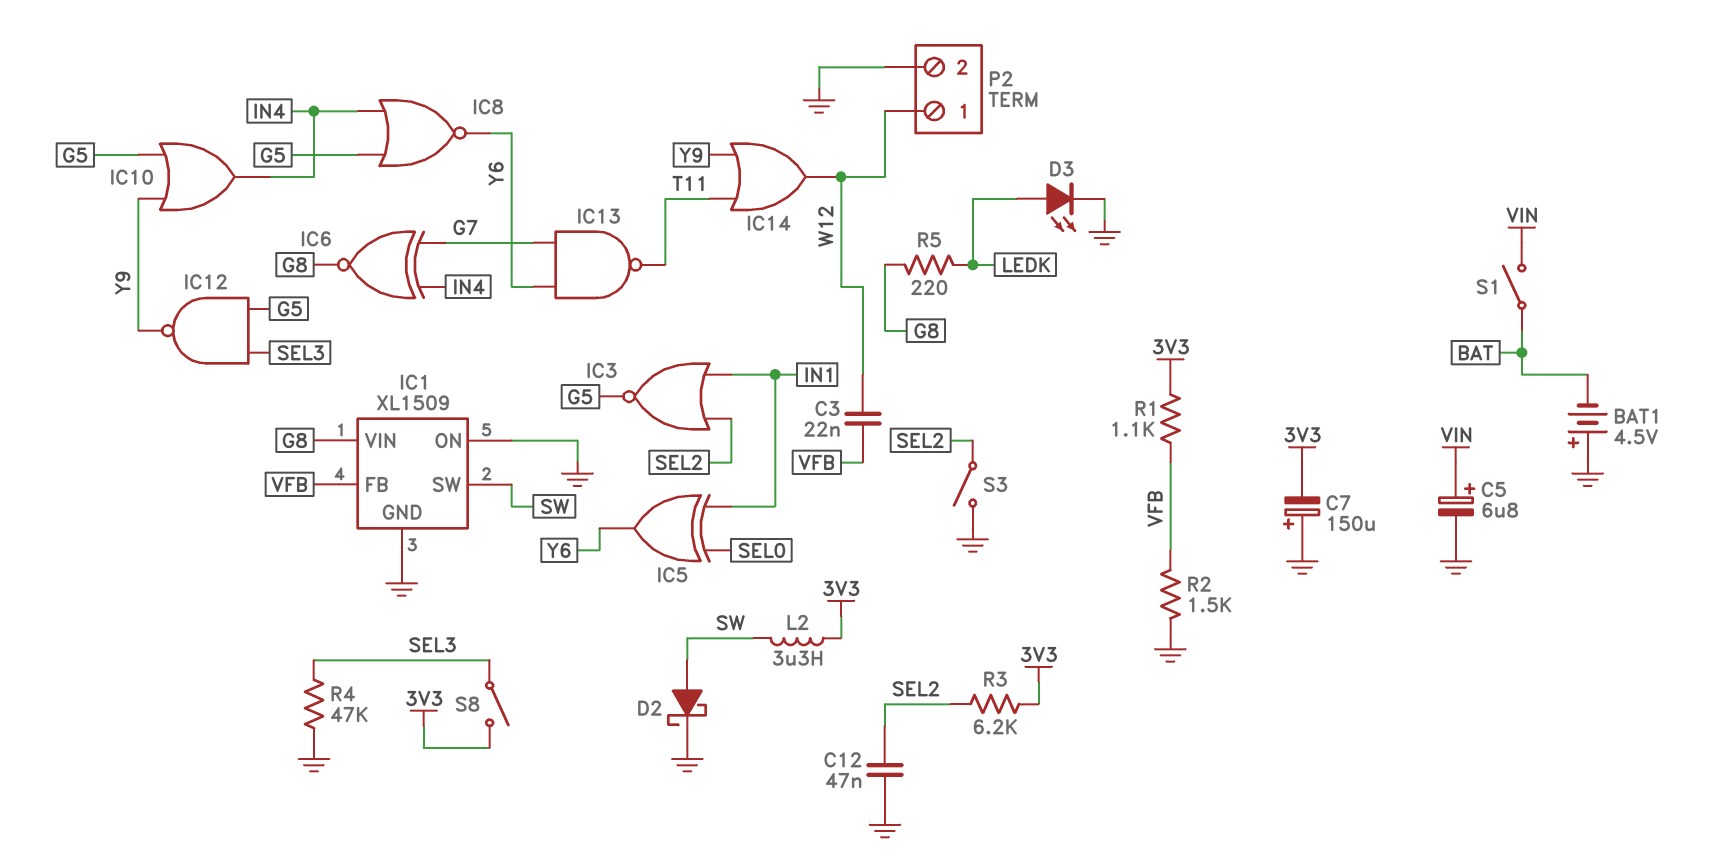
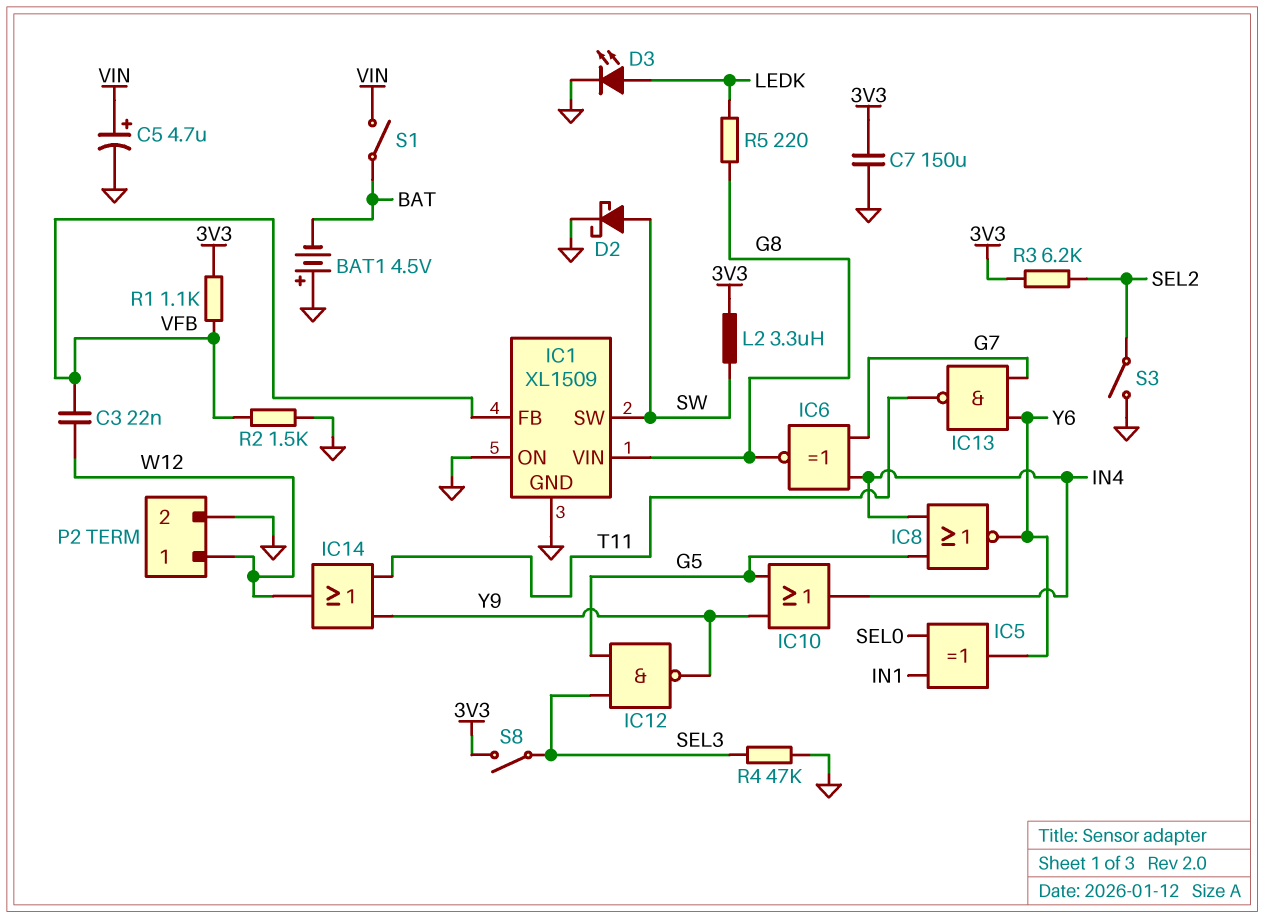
C5: 6.8uF (plus VIN, minus GND) -> 4.7uF (plus VIN, minus GND)
C7: 150uF (plus GND, minus 3V3) -> 150uF (3V3, GND)
C12: 47nF (GND, SEL2) -> none
IC3: NOR (in IN1, in SEL2, out G5) -> none

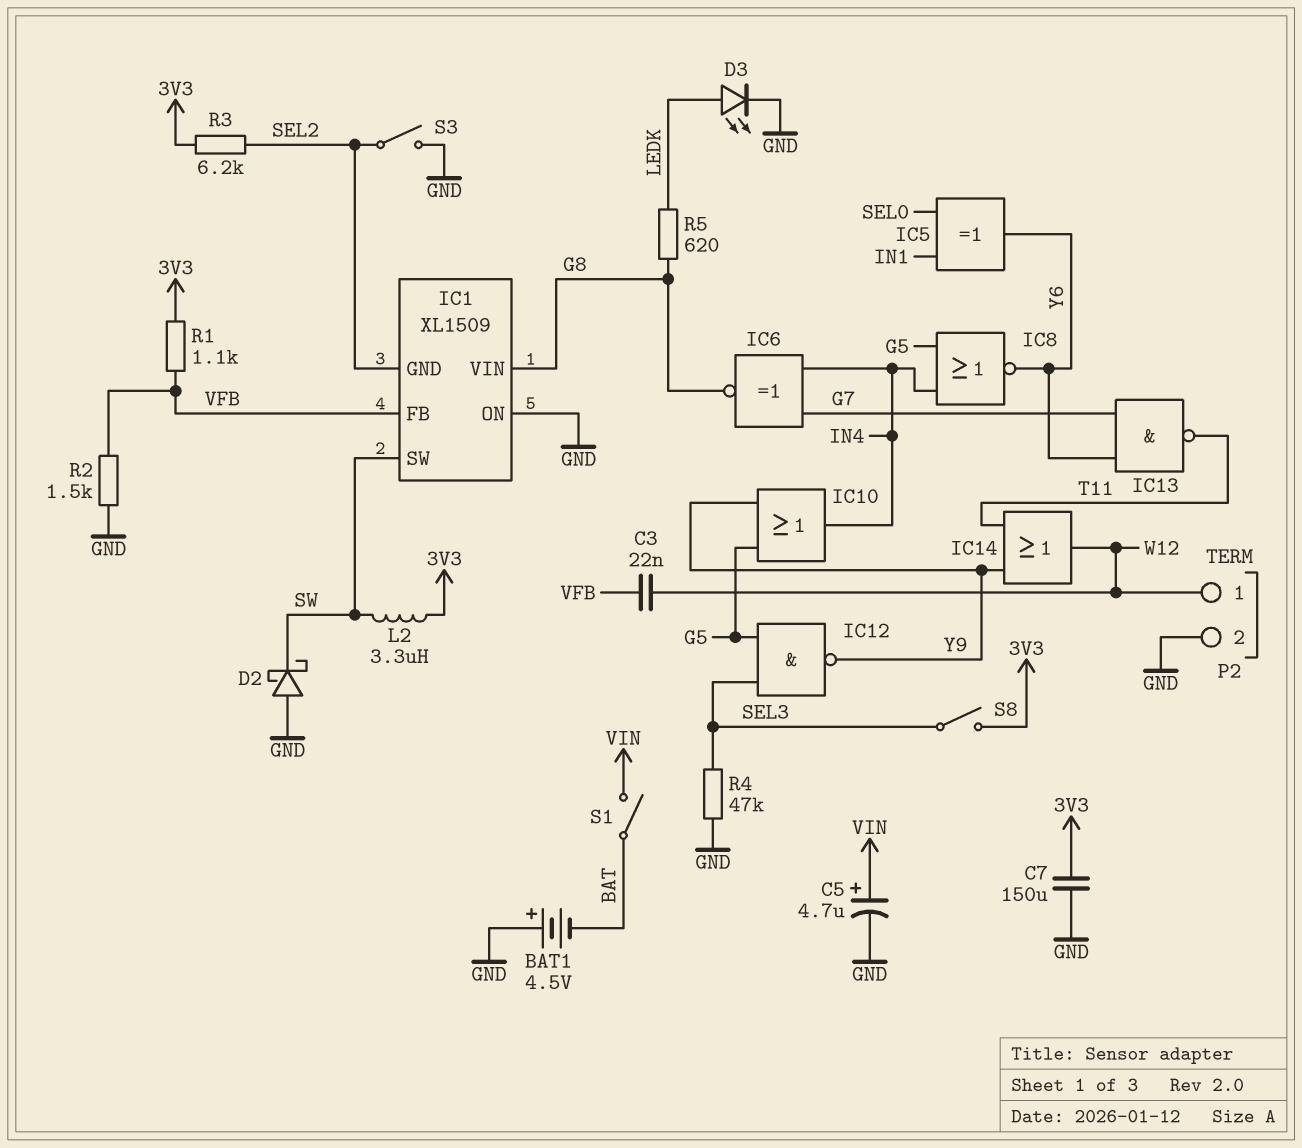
D2: schottky (A SW, K GND) -> schottky (A GND, K SW)
IC1 pin GND: GND -> SEL2
R5: 220 (G8, LEDK) -> 620 (G8, LEDK)

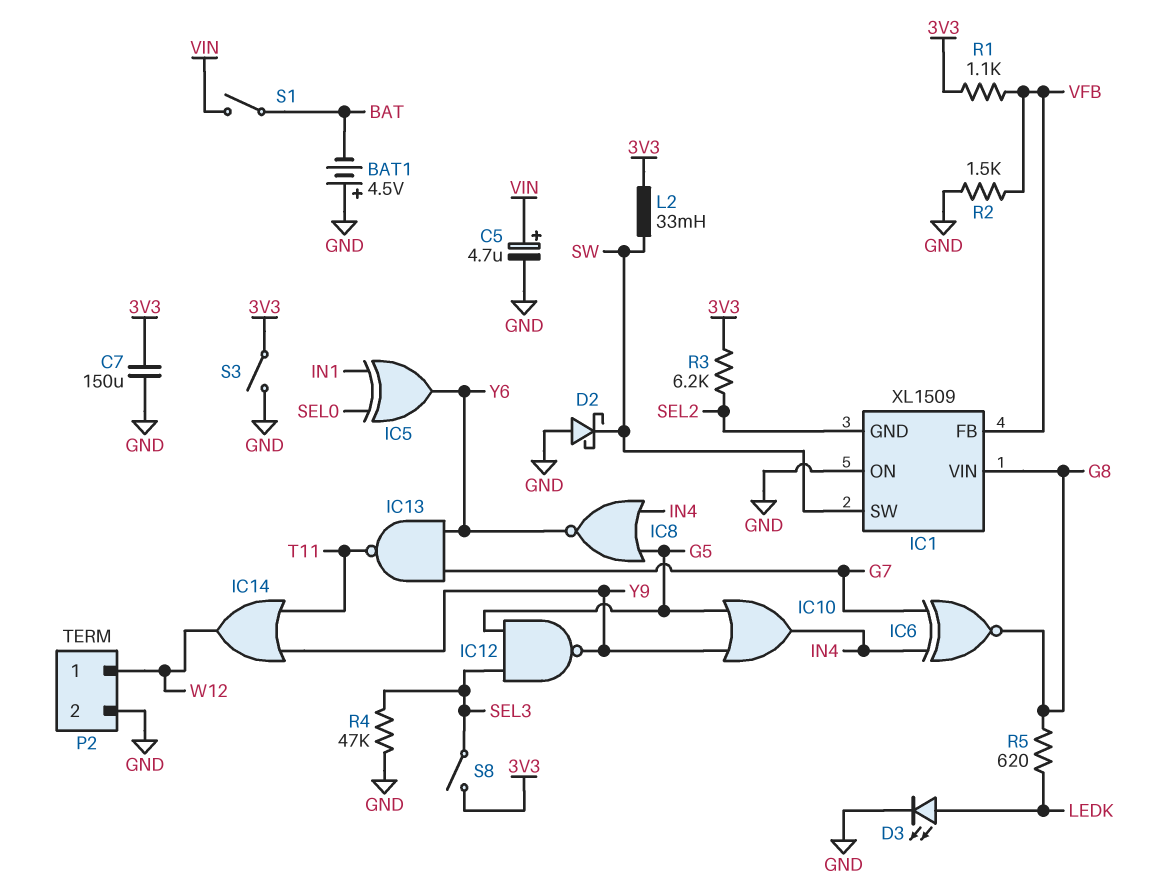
C3: 22nF (VFB, W12) -> none
L2: 3.3uH (3V3, SW) -> 33mH (3V3, SW)
S3: switch (GND, SEL2) -> switch (3V3, GND)

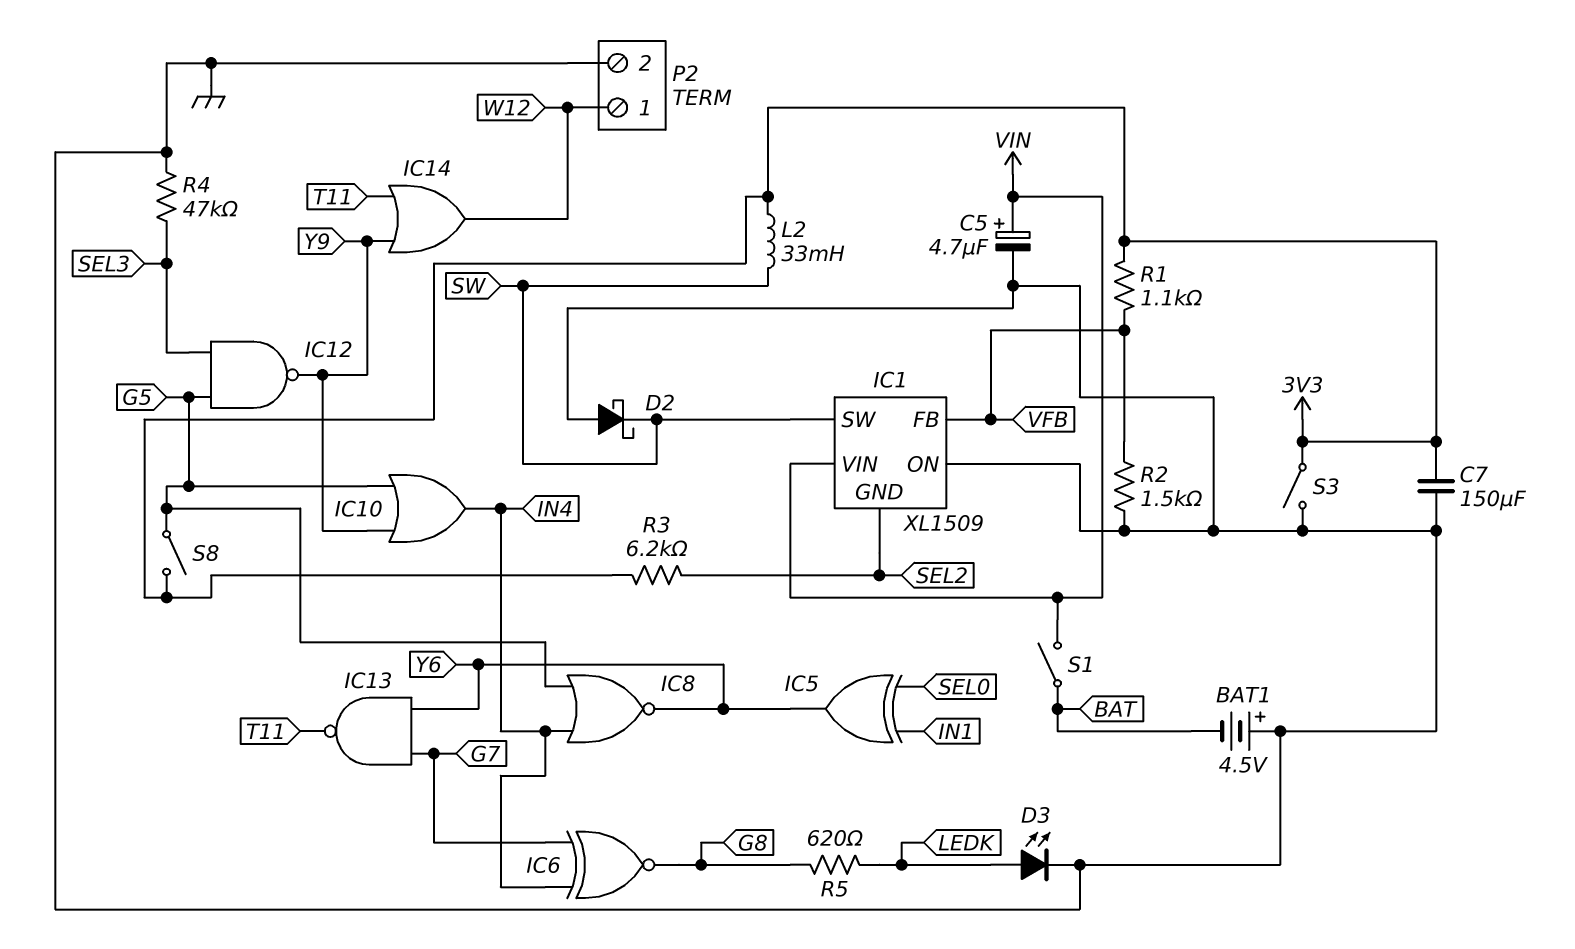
IC1 pin VIN: G8 -> VIN
S8: switch (3V3, SEL3) -> switch (3V3, G5)

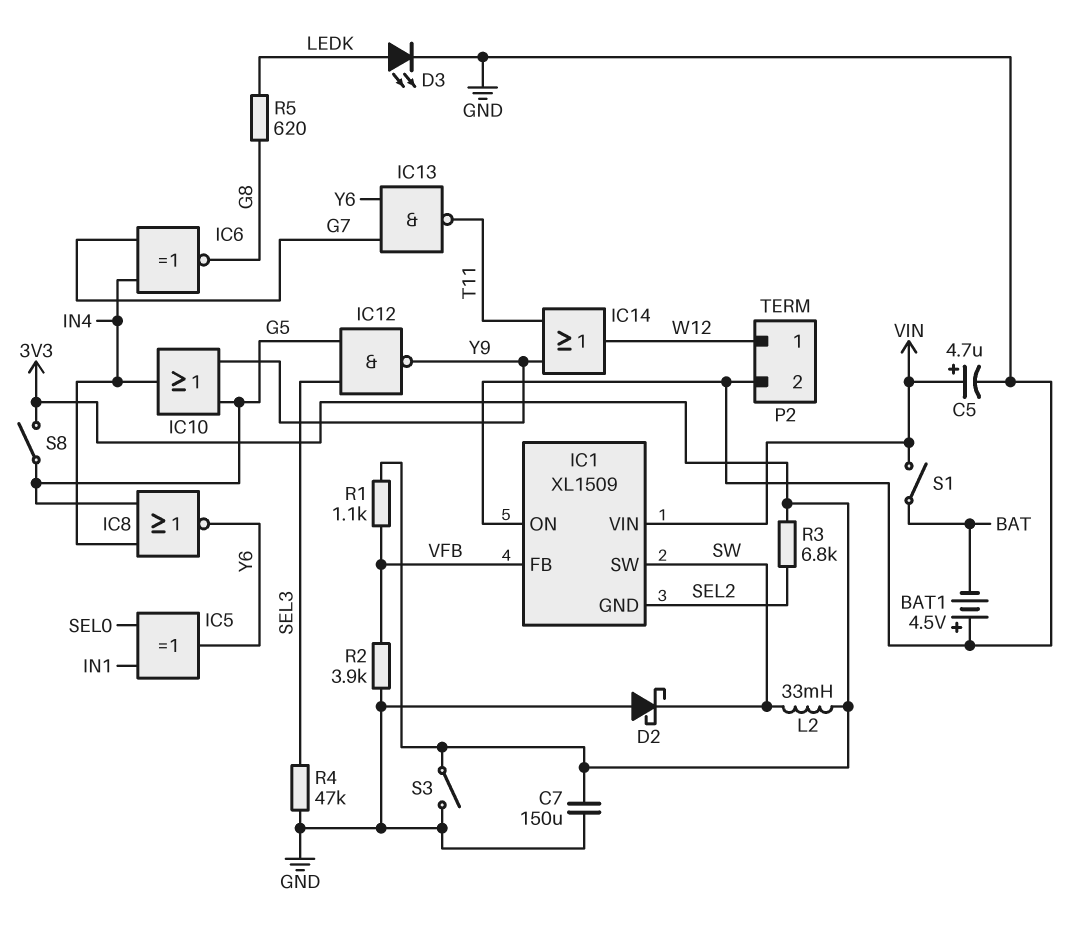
R2: 1.5k (GND, VFB) -> 3.9k (GND, VFB)
R3: 6.2k (3V3, SEL2) -> 6.8k (3V3, SEL2)

